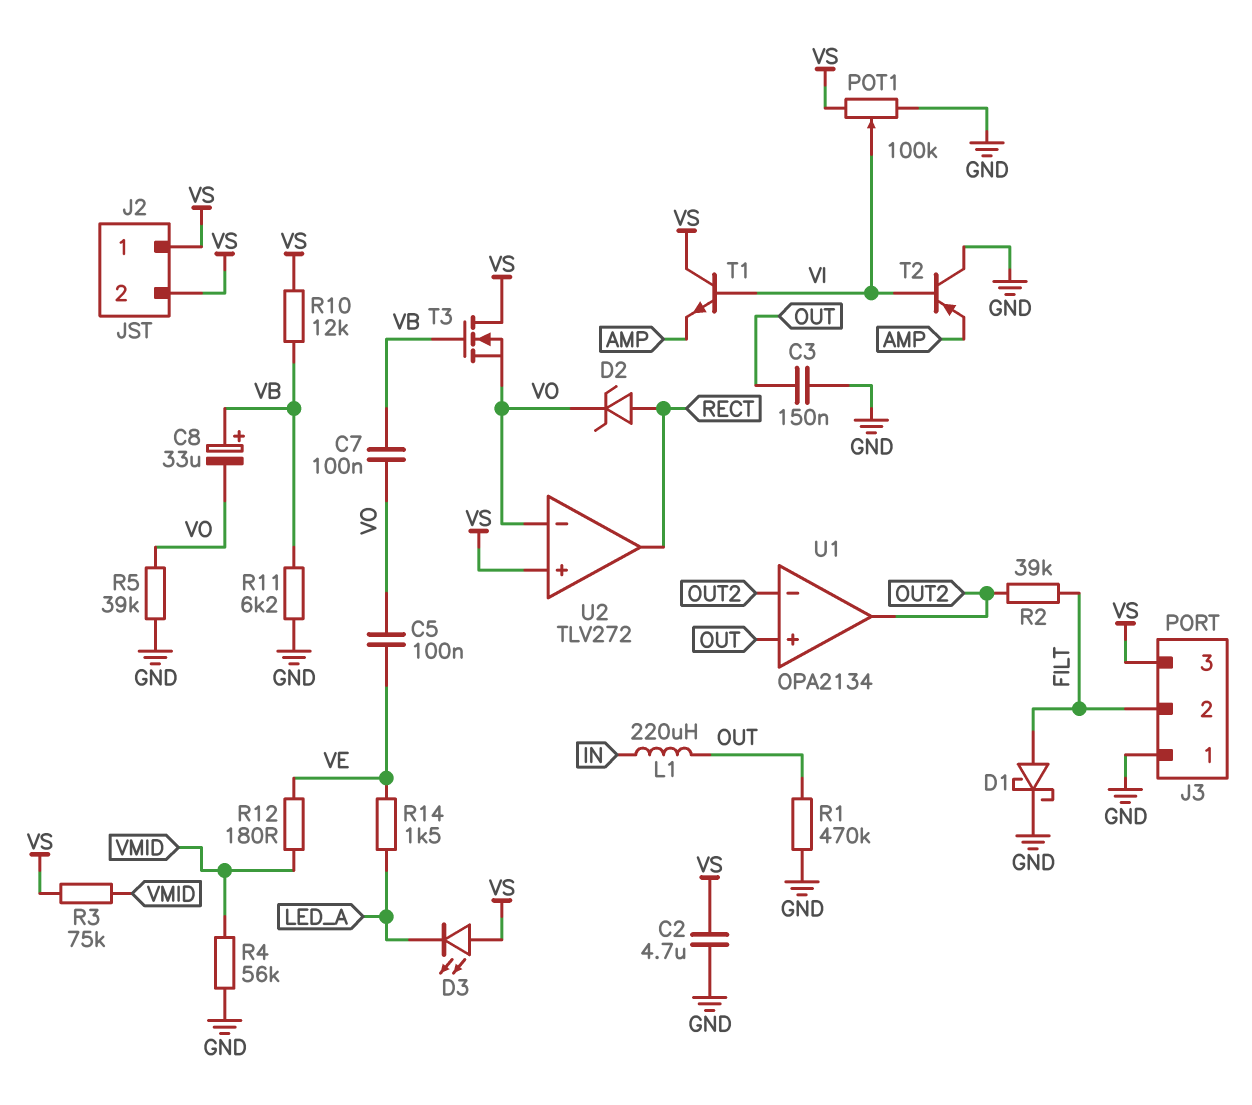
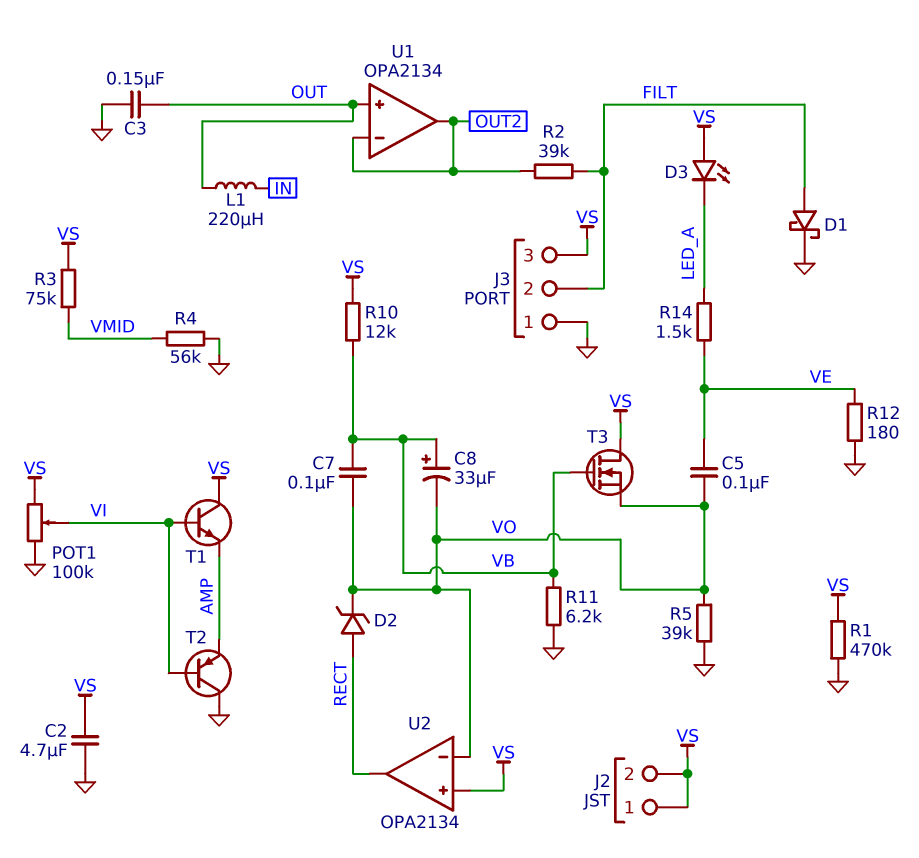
R1: 470k (GND, OUT) -> 470k (GND, VS)
R12: 180 (VE, VMID) -> 180 (GND, VE)
U2: TLV272 -> OPA2134

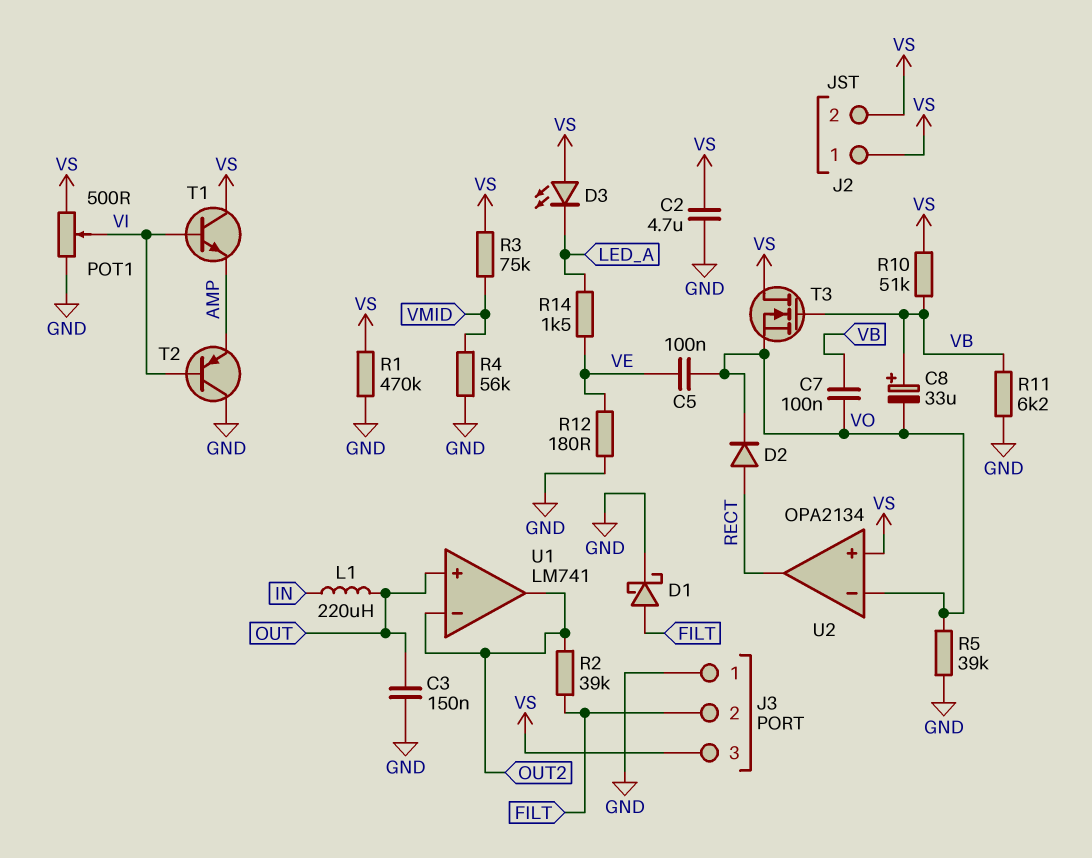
D2: zener (A RECT, K VO) -> diode (A RECT, K VO)
POT1: 100k (GND, VS, wiper VI) -> 500 (GND, VS, wiper VI)
R10: 12k (VB, VS) -> 51k (VB, VS)
U1: OPA2134 -> LM741

